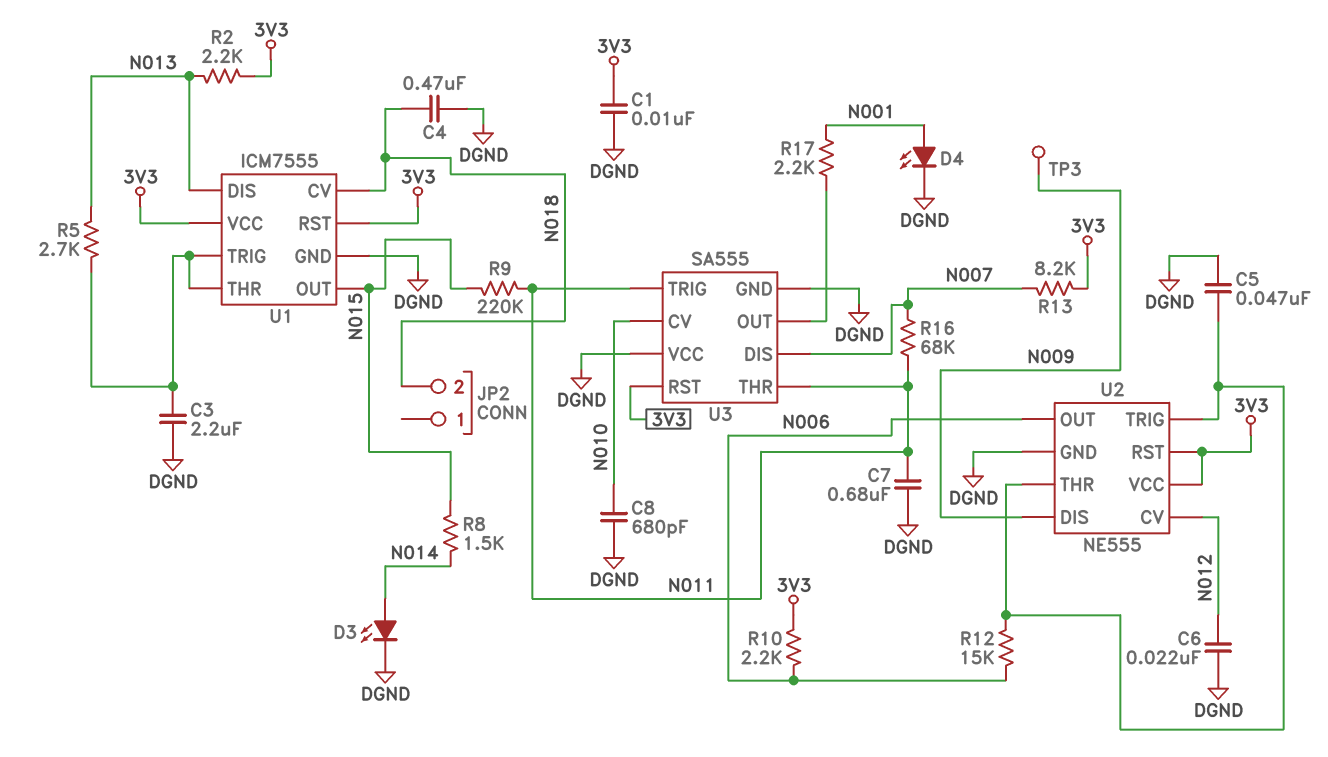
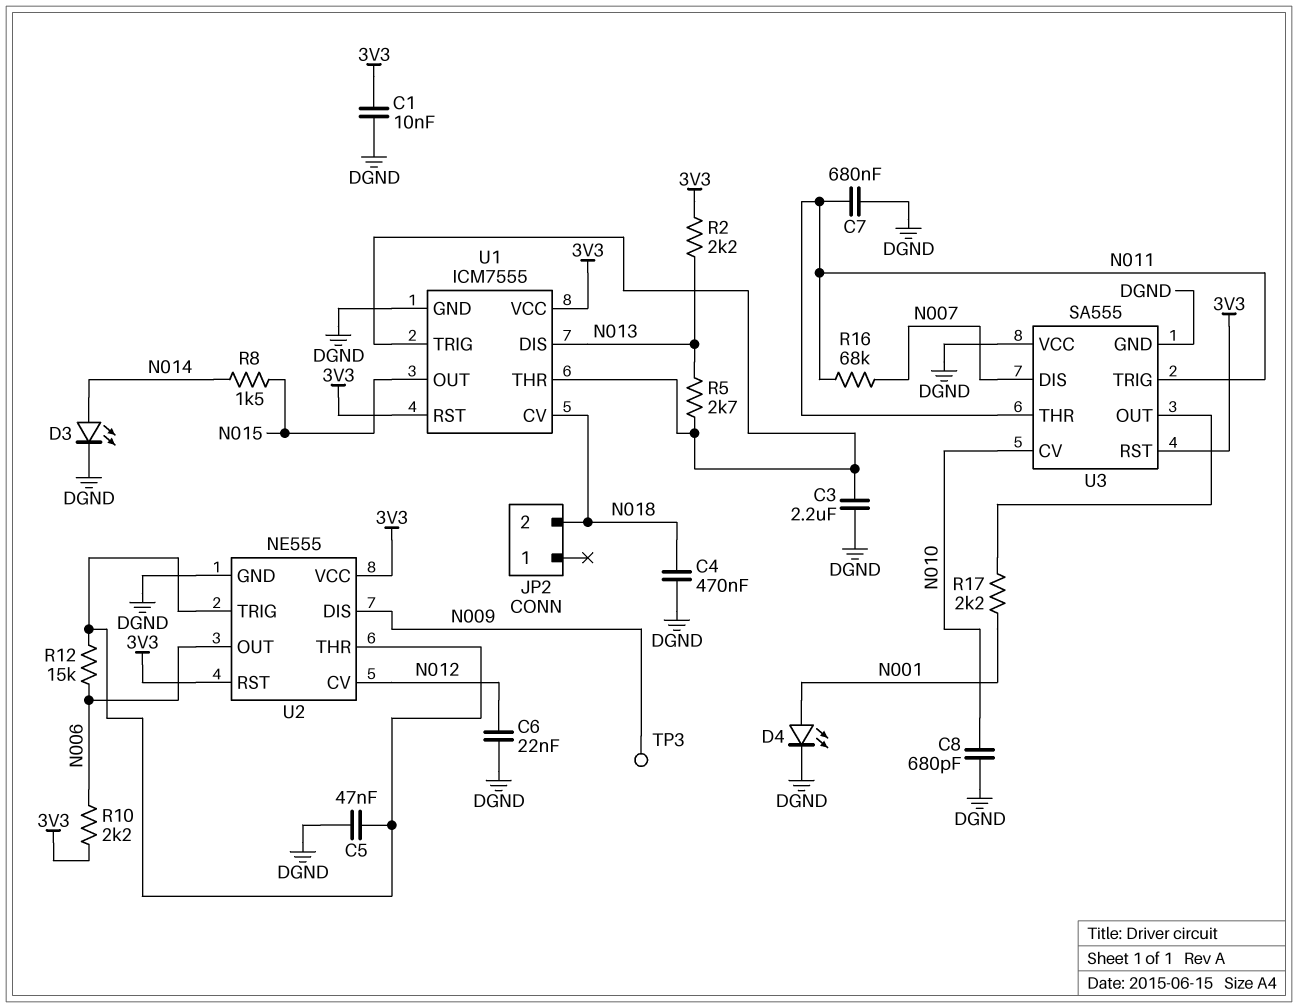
R9: 220k (N011, N015) -> none
R13: 8.2k (3V3, N007) -> none

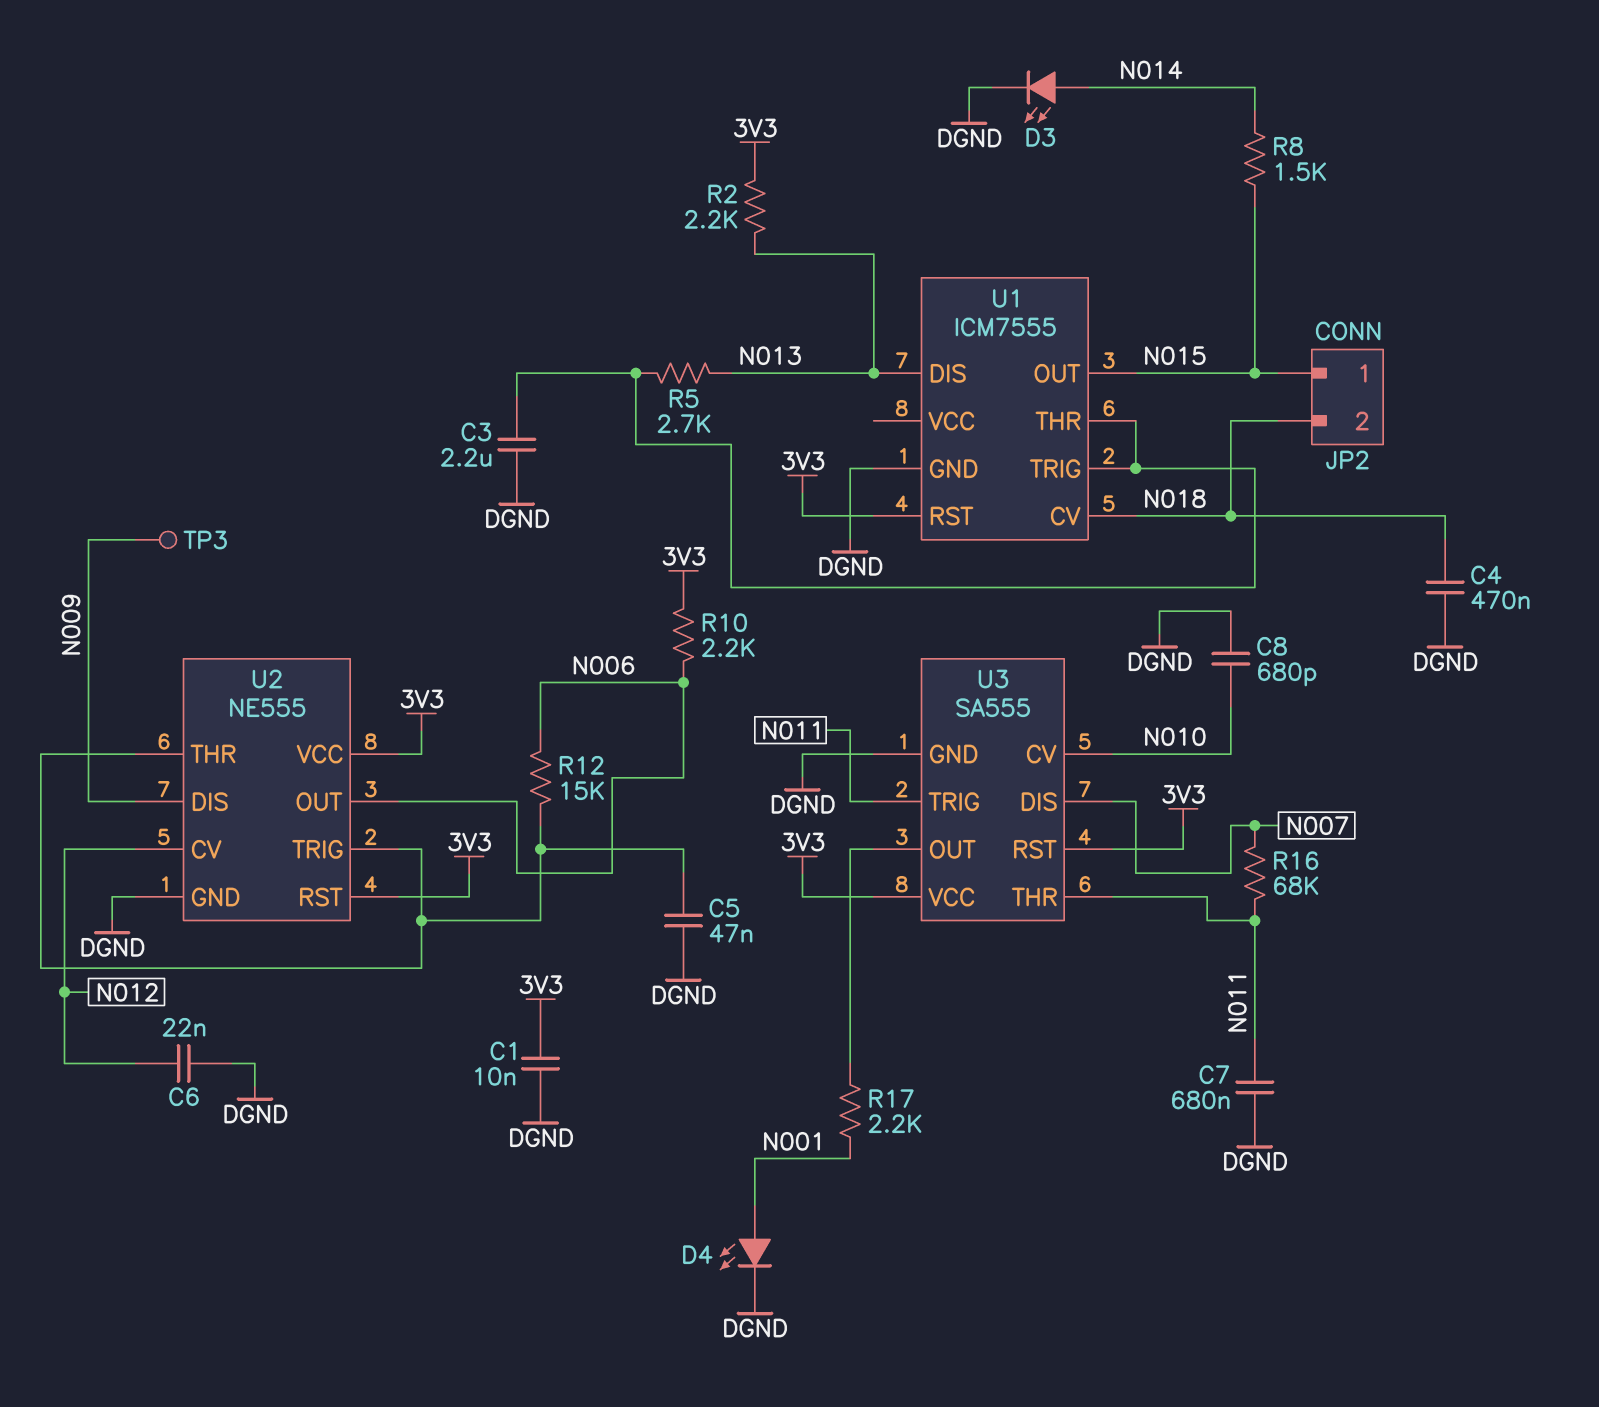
JP2 pin 1: none -> N015
U1 pin VCC: 3V3 -> none
U3 pin VCC: DGND -> 3V3

